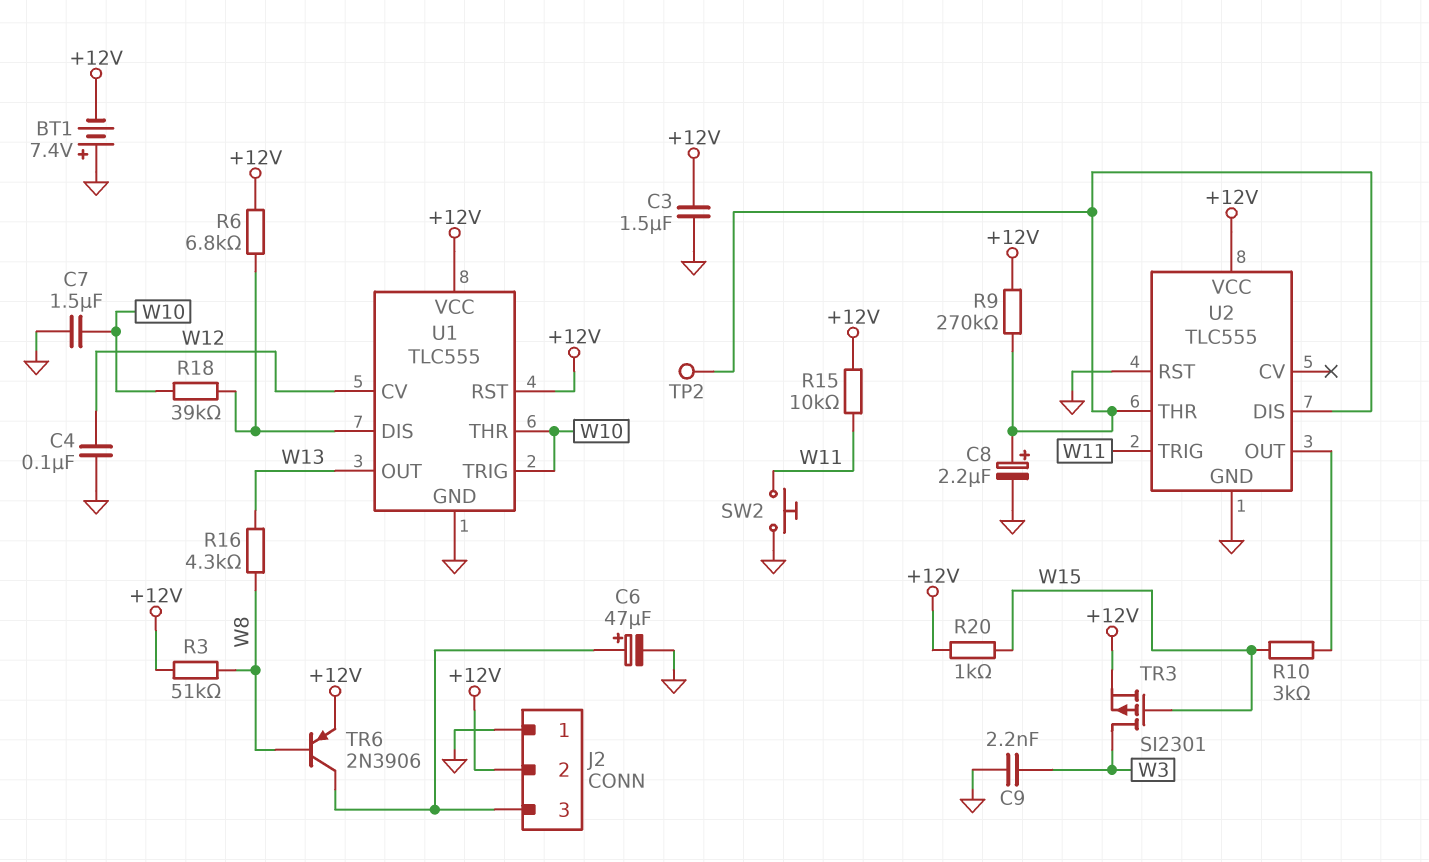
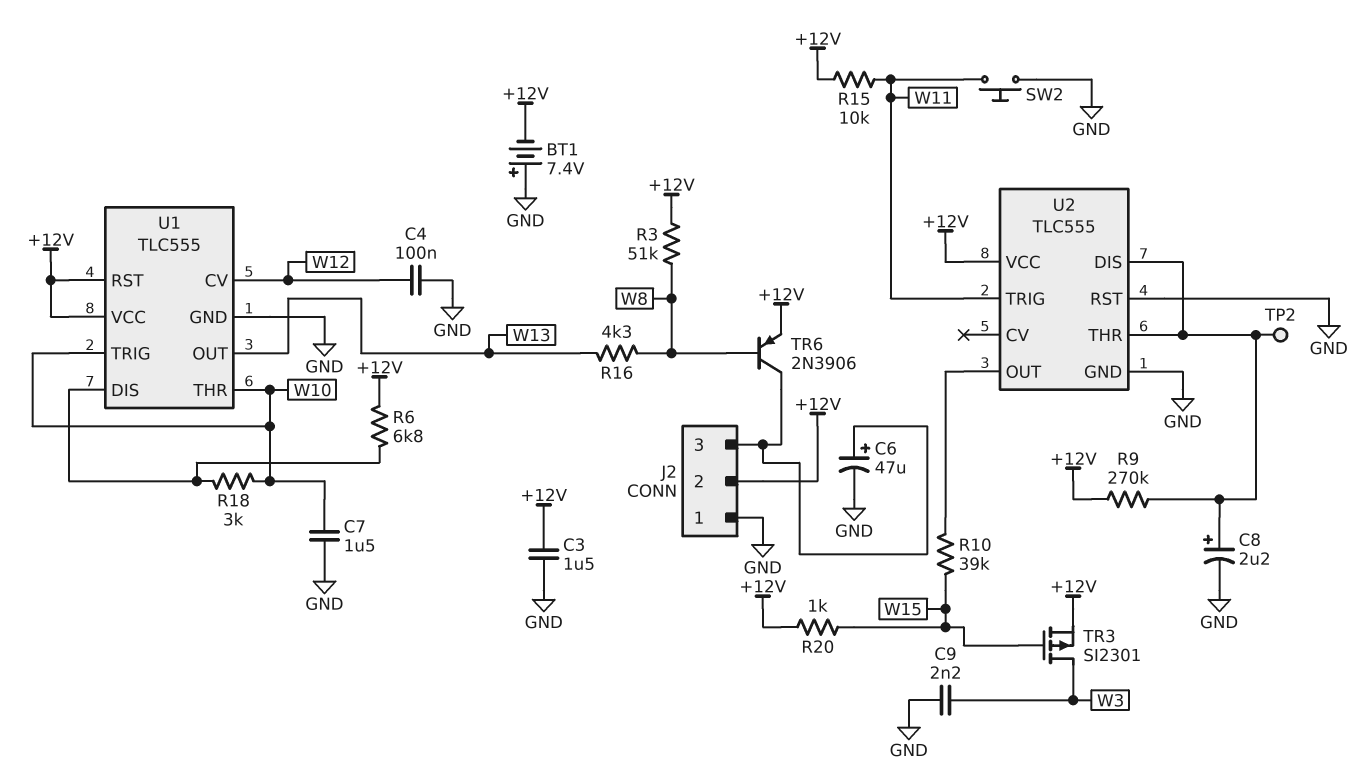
R10: 3k (U2/OUT, W15) -> 39k (U2/OUT, W15)
R18: 39k (U1/DIS, W10) -> 3k (U1/DIS, W10)

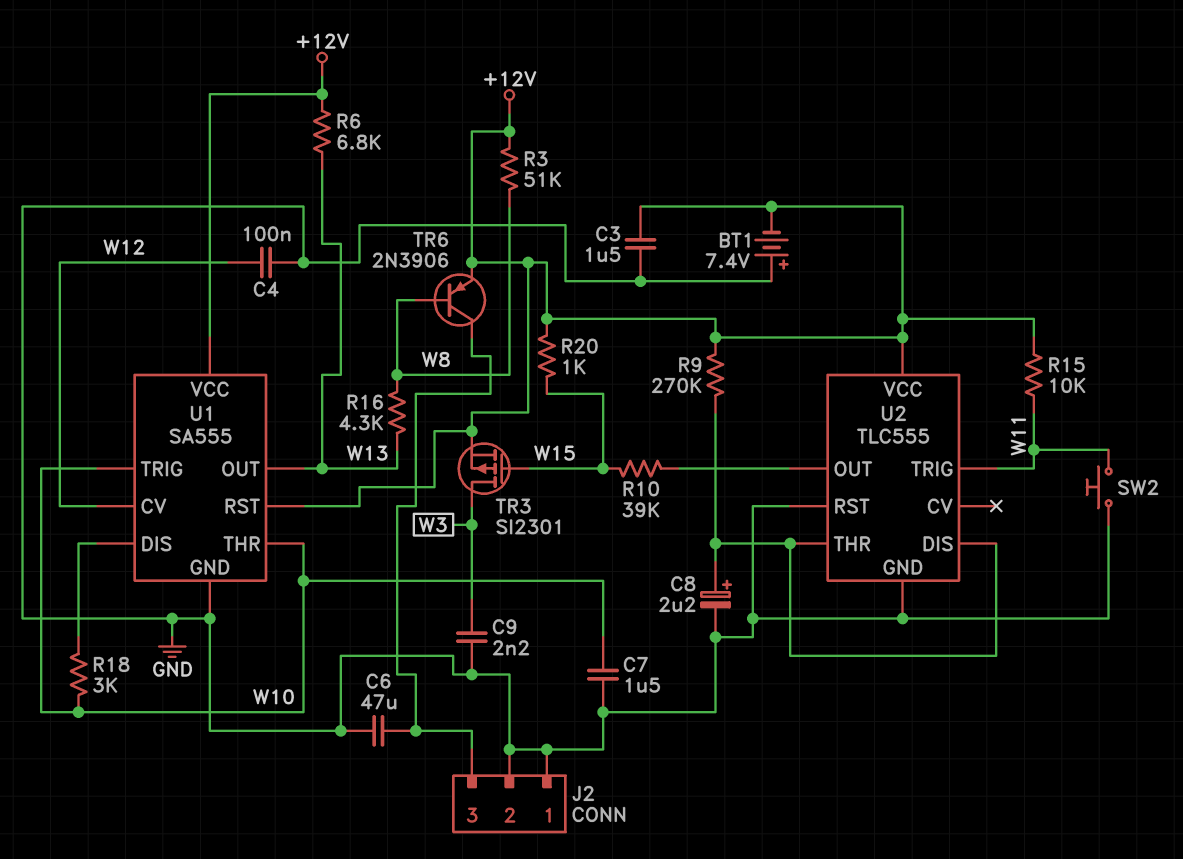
C6: 47uF (plus J2/3, minus GND) -> 47uF (GND, J2/3)
J2 pin 2: +12V -> GND
R6: 6.8k (+12V, U1/DIS) -> 6.8k (+12V, W13)
TP2: test point (U2/DIS) -> none
U1: TLC555 -> SA555

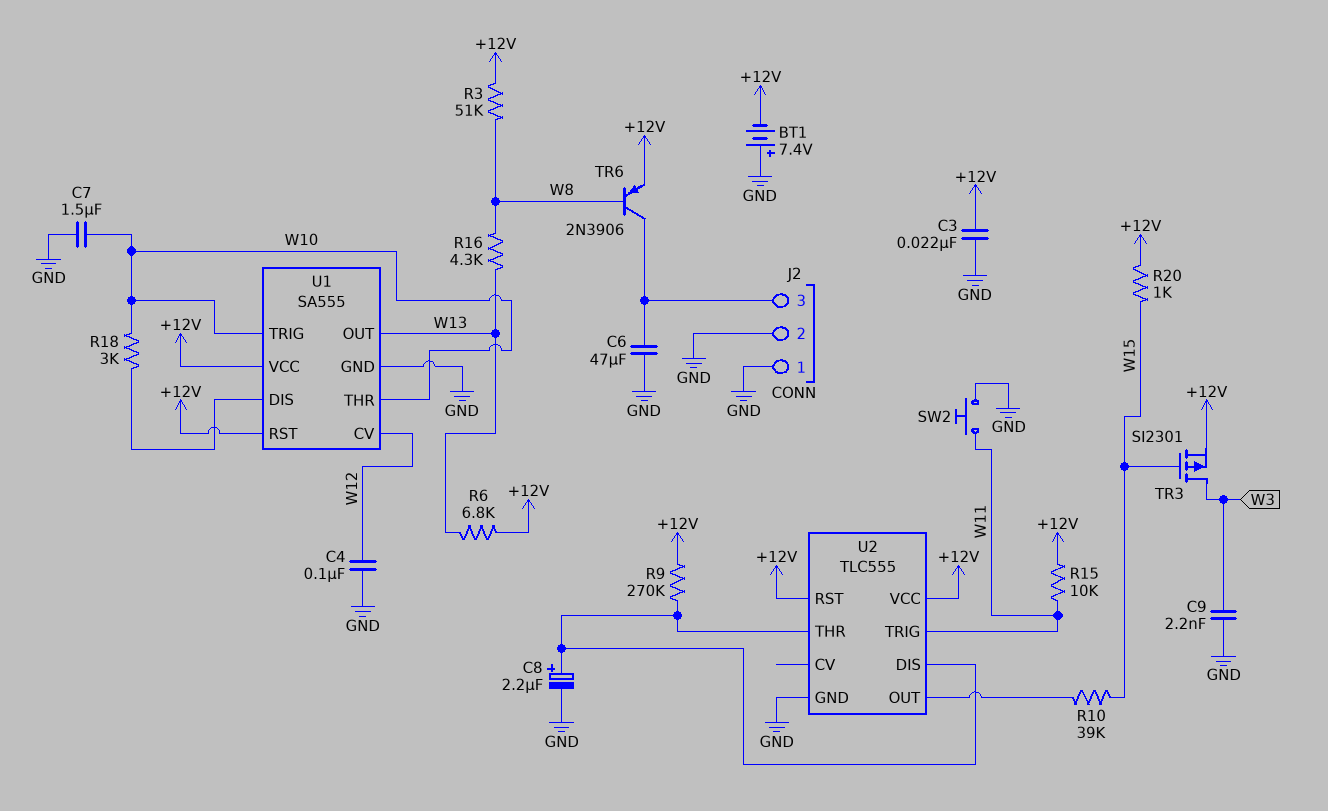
C3: 1.5uF (+12V, GND) -> 22nF (+12V, GND)
U2 pin RST: GND -> +12V

